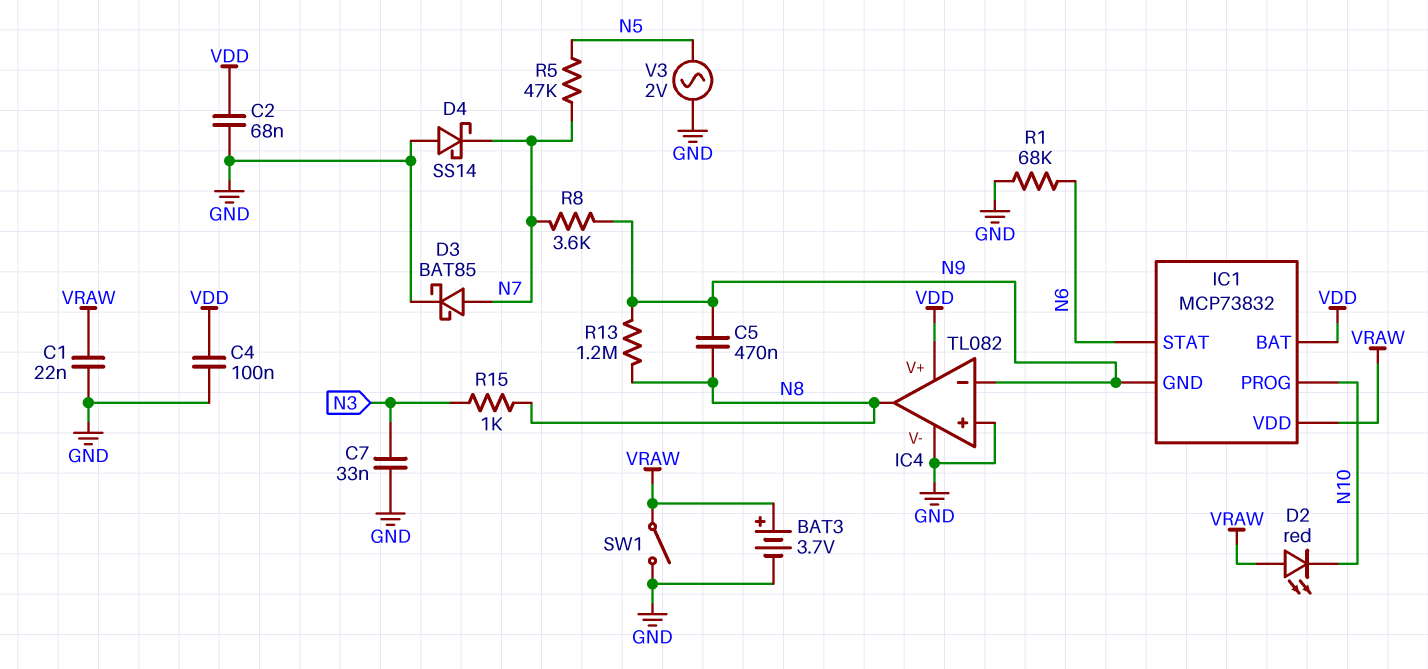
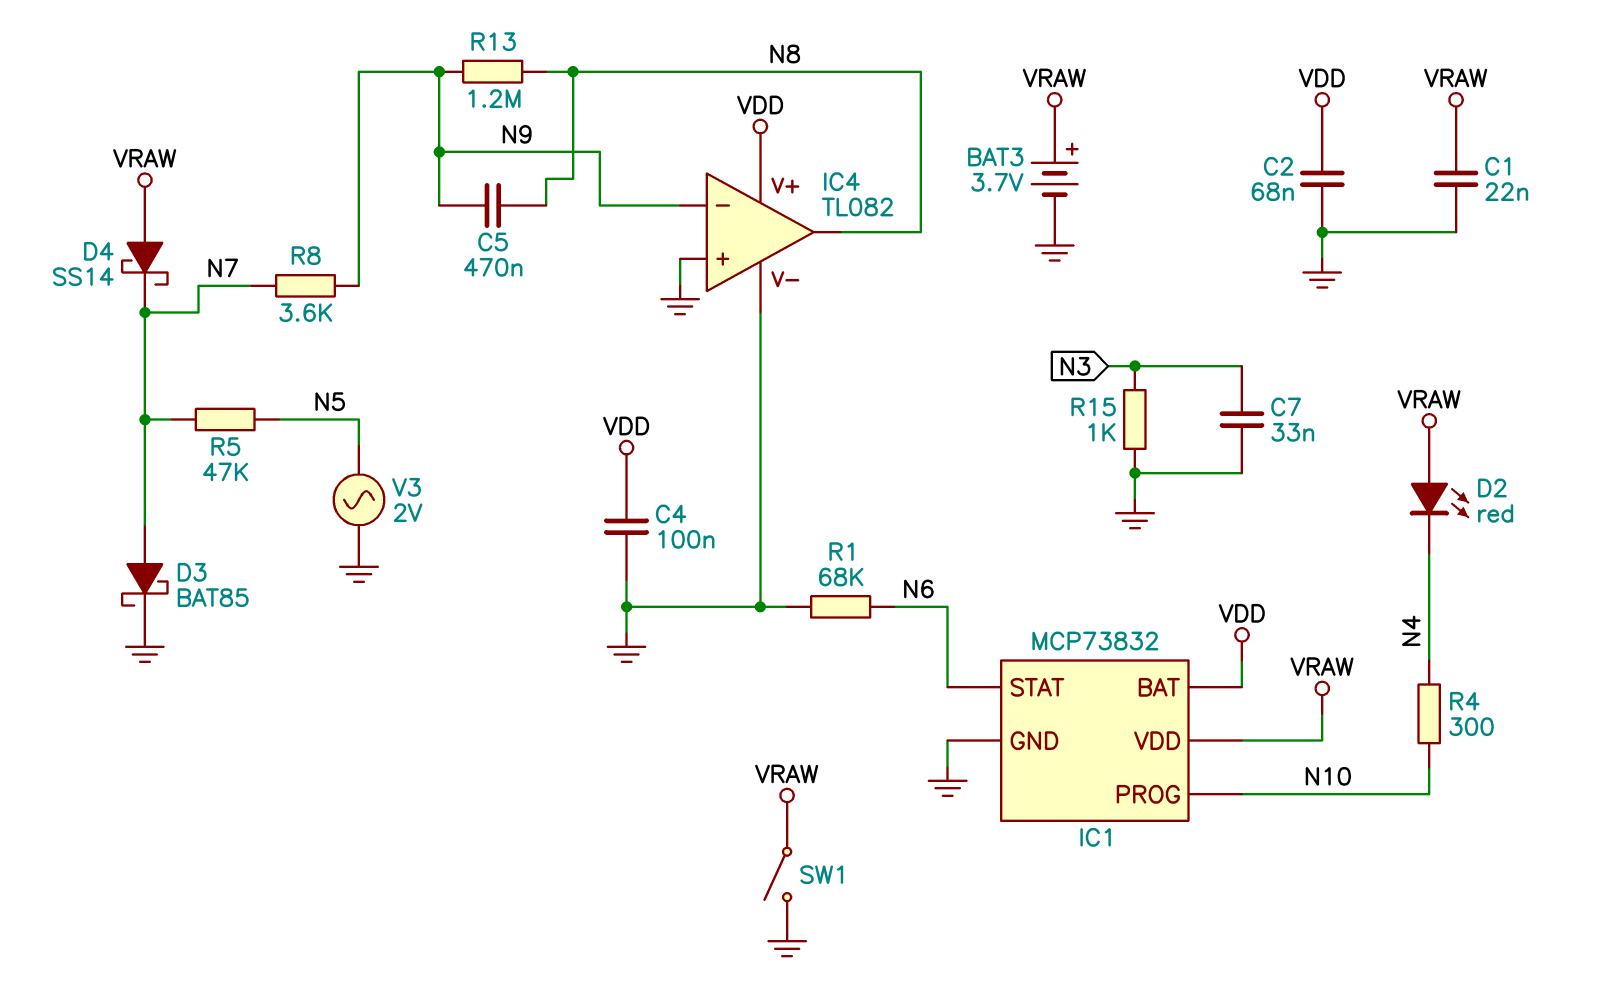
D2: LED red (A VRAW, K N10) -> LED red (A VRAW, K N4)
D4: schottky SS14 (A GND, K N7) -> schottky SS14 (A VRAW, K N7)
IC1 pin GND: N9 -> GND
R4: none -> 300 (N4, N10)
R15: 1k (N3, N8) -> 1k (GND, N3)

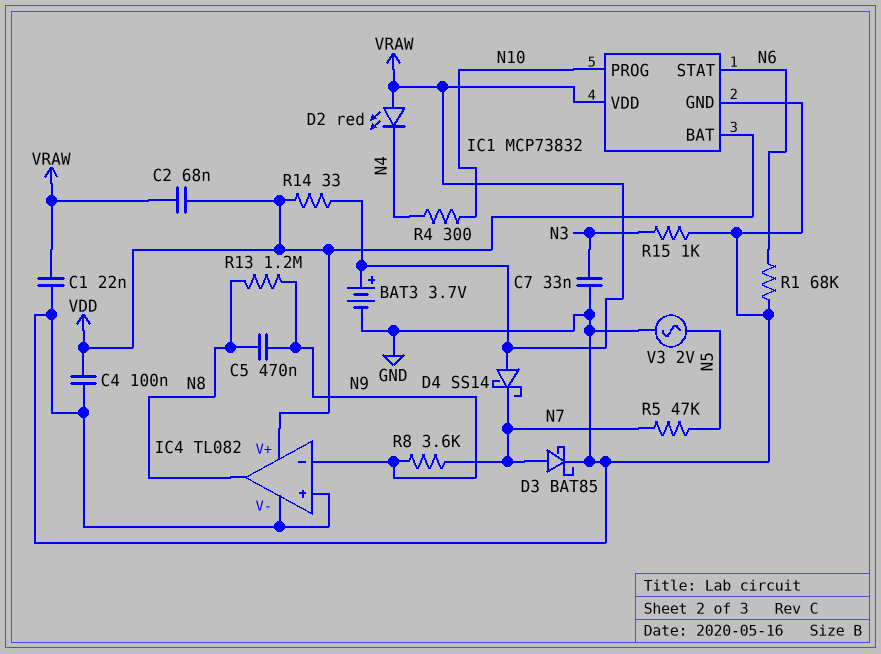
C2: 68nF (GND, VDD) -> 68nF (VDD, VRAW)
R14: none -> 33 (VDD, VRAW)
SW1: switch (GND, VRAW) -> none

